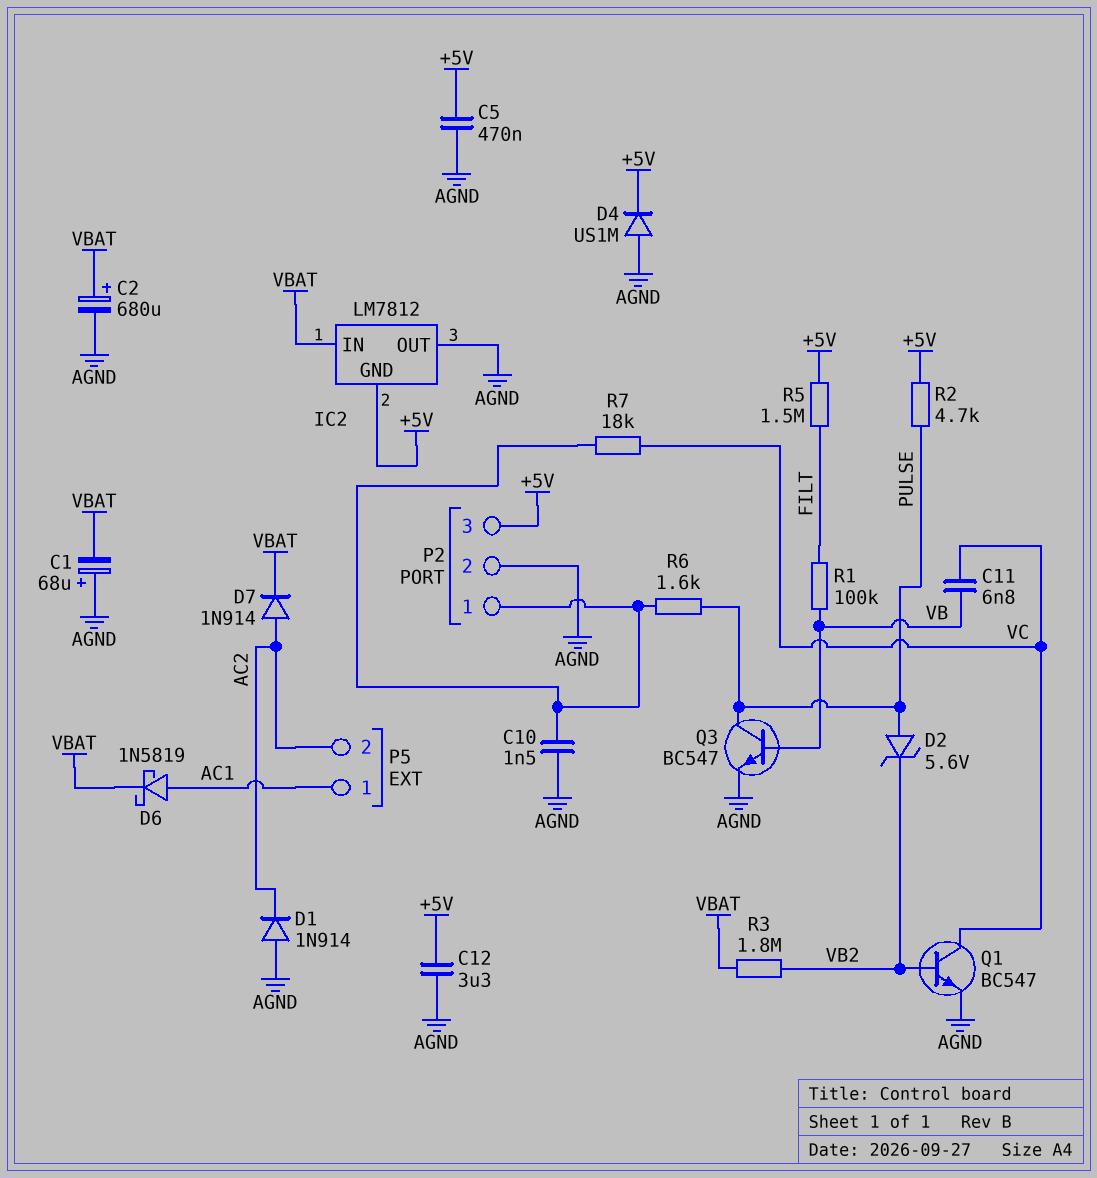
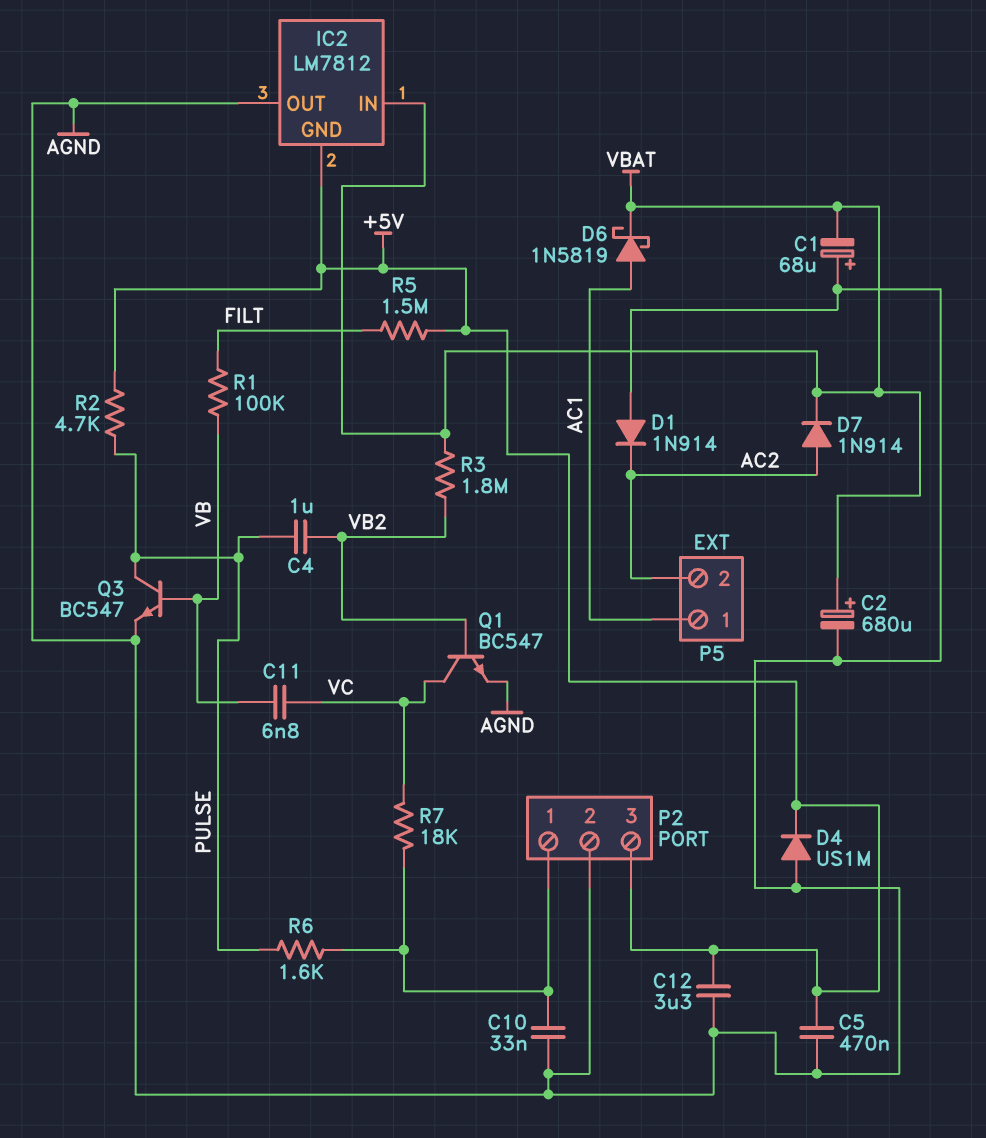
C4: none -> 1uF (PULSE, VB2)
C10: 1.5nF (AGND, P2/1) -> 33nF (AGND, P2/1)
D2: zener 5.6V (A PULSE, K VB2) -> none

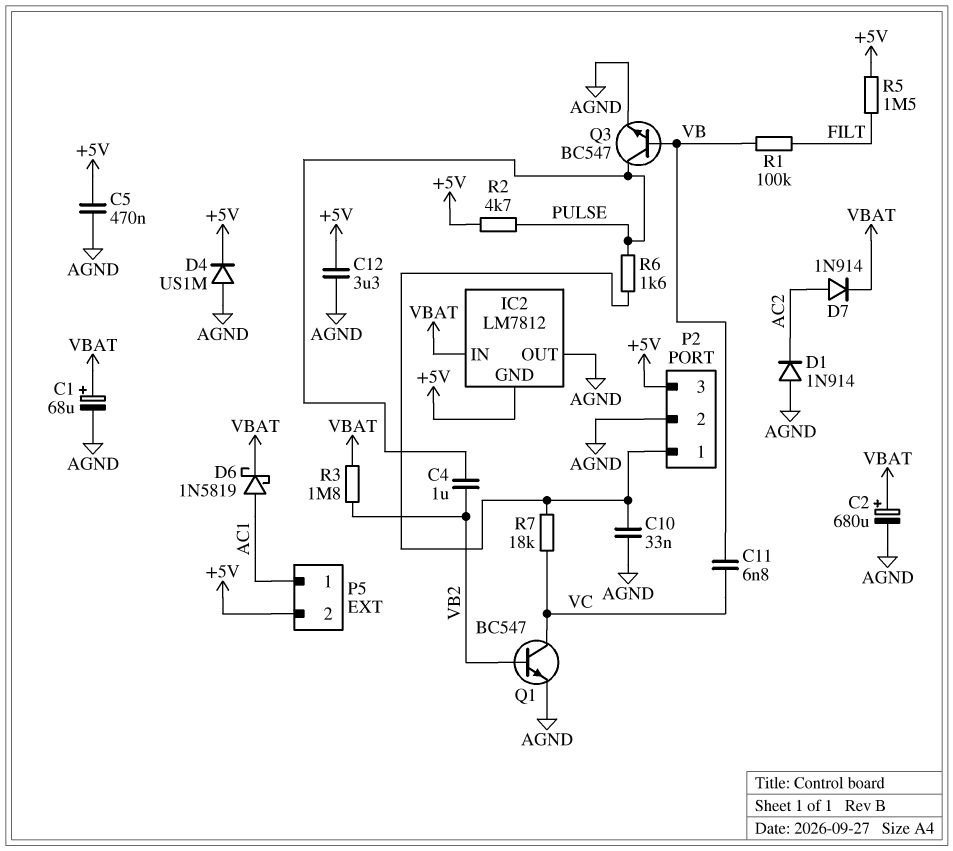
C1: 68uF (plus AGND, minus VBAT) -> 68uF (plus VBAT, minus AGND)
P5 pin 2: AC2 -> +5V

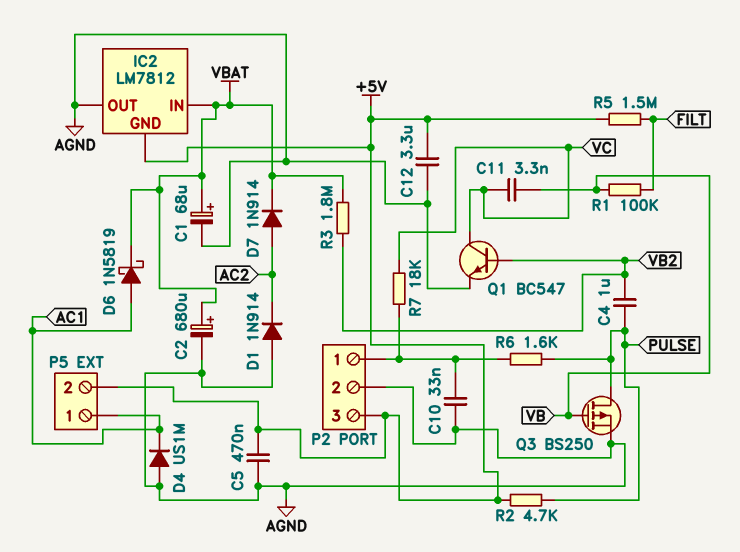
C11: 6.8nF (VB, VC) -> 3.3nF (VB, VC)
D4: diode US1M (A AGND, K +5V) -> diode US1M (A AGND, K AC1)
Q3: NPN BC547 (B VB, C PULSE, E AGND) -> PMOS BS250 (G VB, D PULSE, S AGND)

